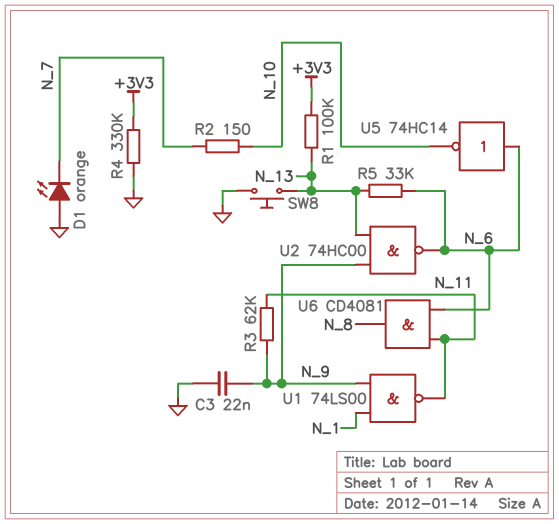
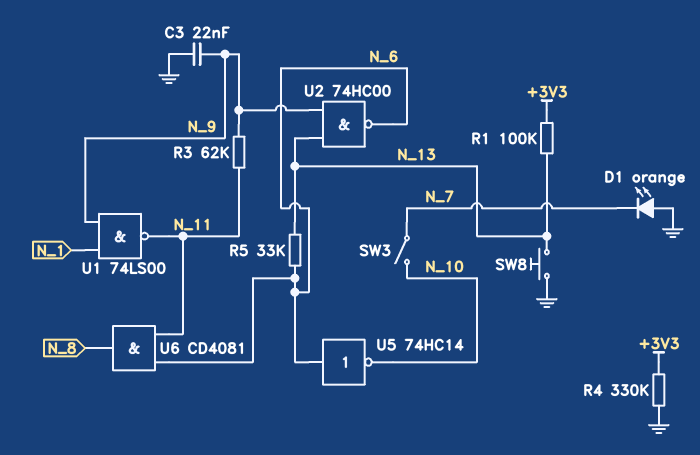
R2: 150 (N_7, N_10) -> none
SW3: none -> switch (N_7, N_10)

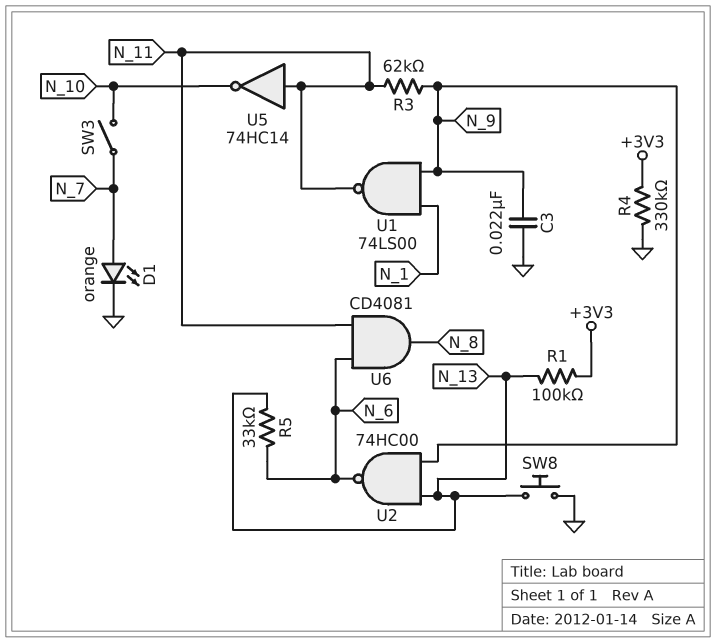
D1: LED orange (A GND, K N_7) -> LED orange (A N_7, K GND)
U5: NOT 74HC14 (in N_6, out N_10) -> NOT 74HC14 (in N_11, out N_10)

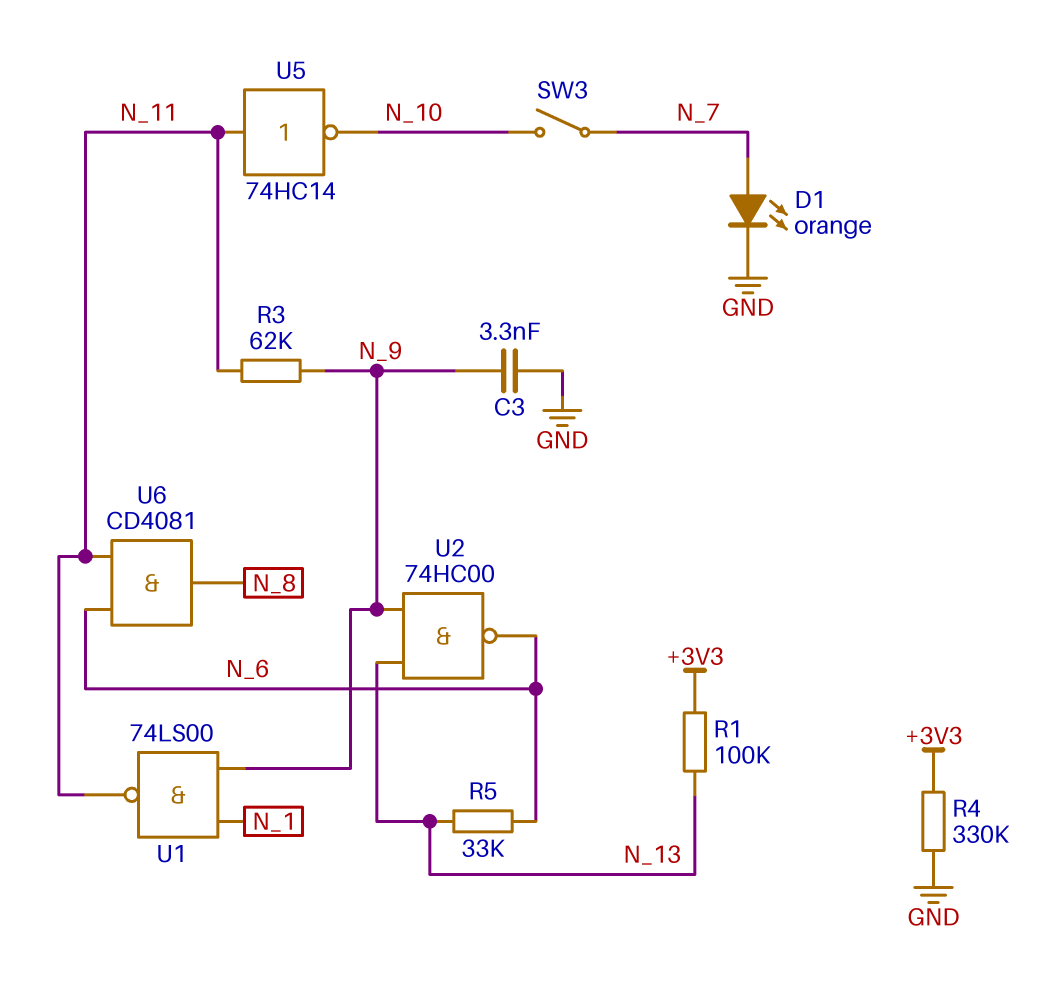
C3: 22nF (GND, N_9) -> 3.3nF (GND, N_9)
SW8: button (GND, N_13) -> none

